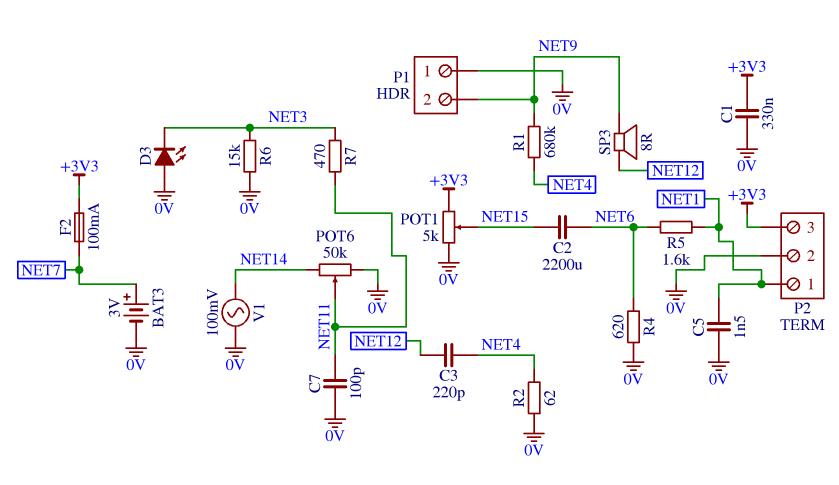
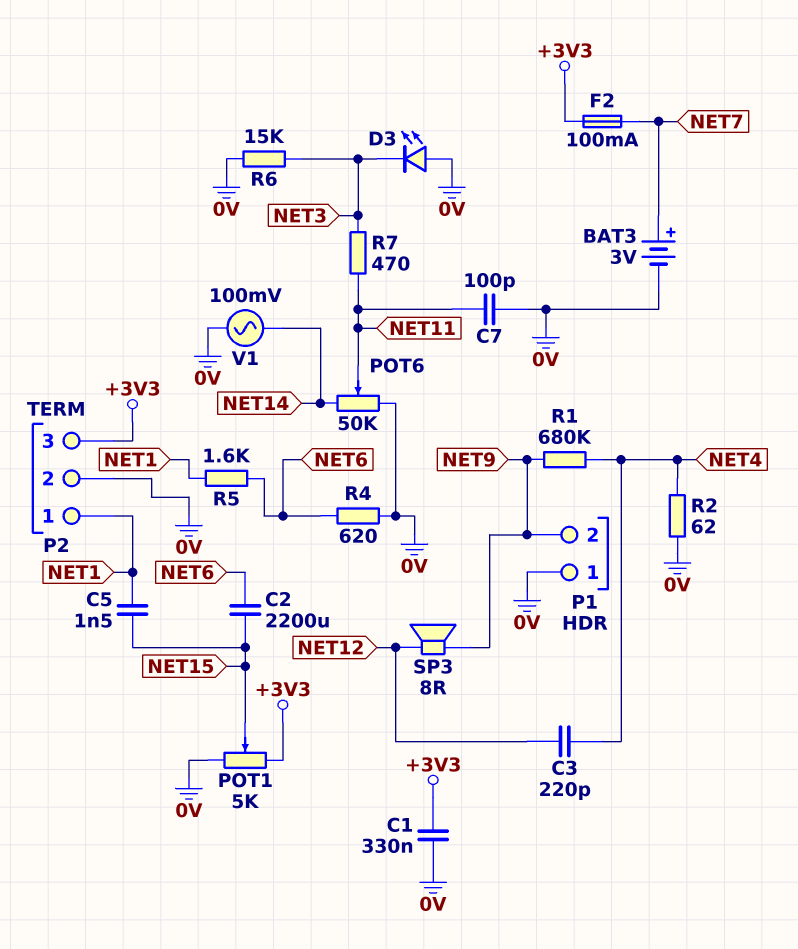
C5: 1.5nF (0V, NET1) -> 1.5nF (NET1, NET15)

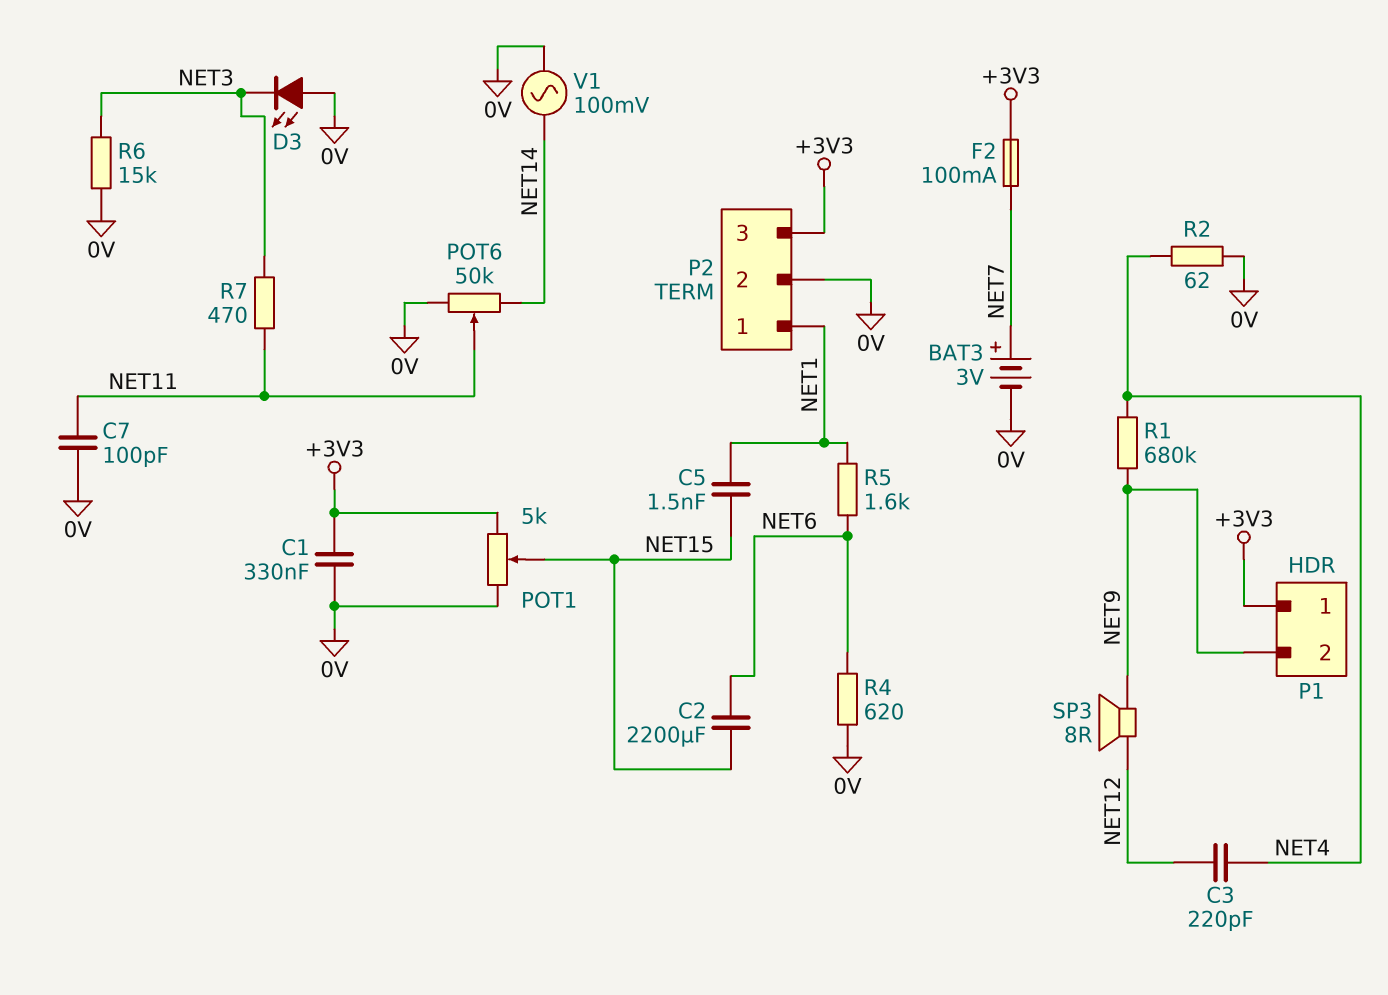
P1 pin 1: 0V -> +3V3

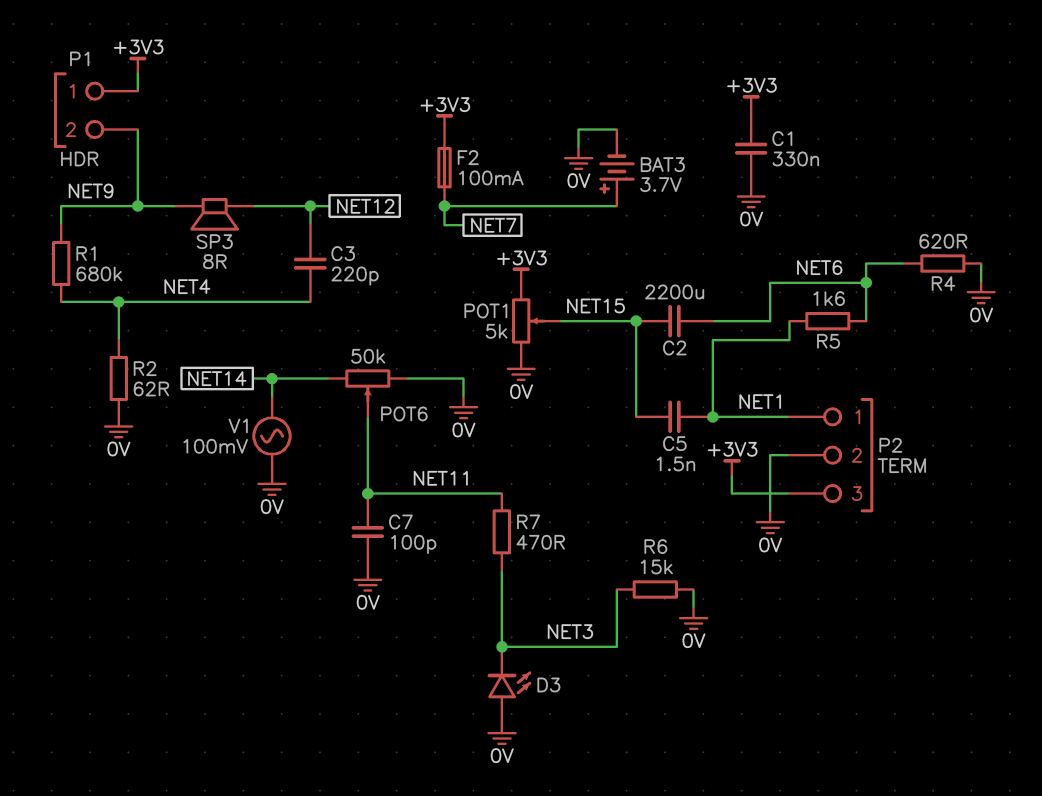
BAT3: 3V (plus NET7, minus 0V) -> 3.7V (plus NET7, minus 0V)

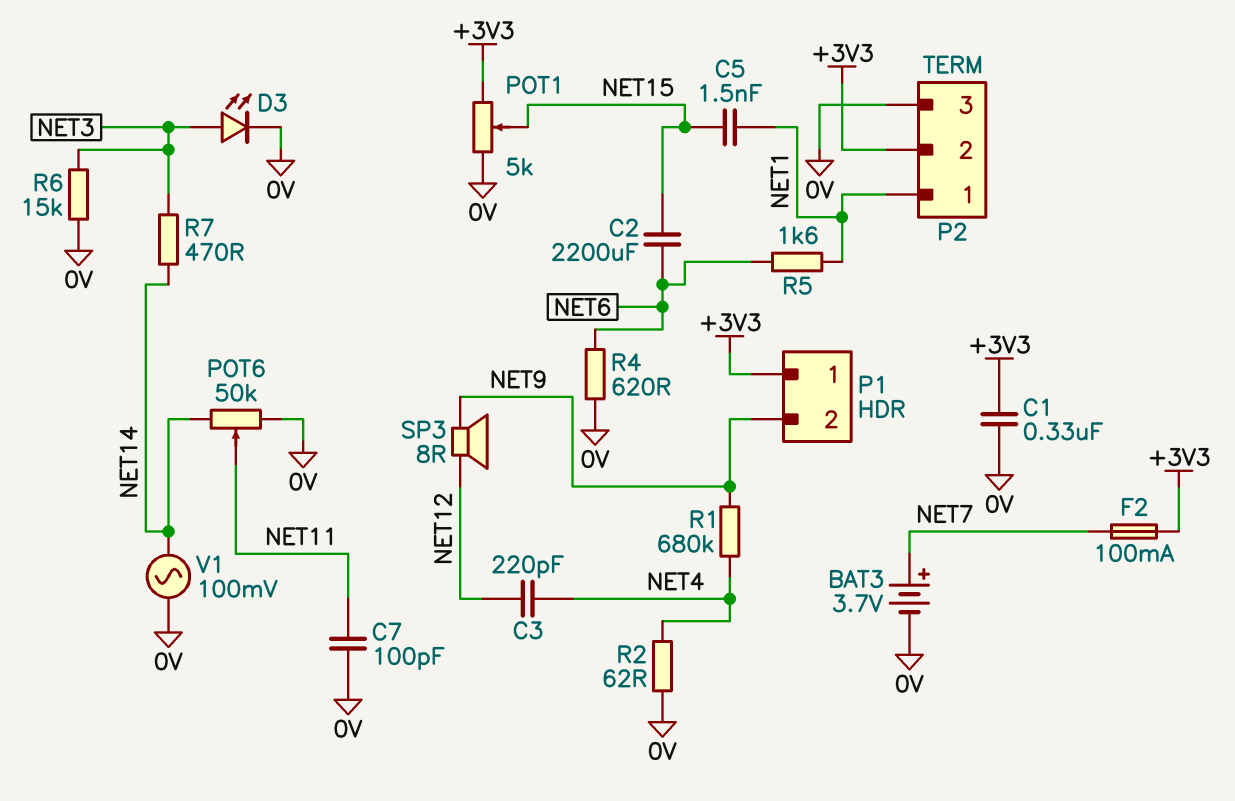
D3: LED (A 0V, K NET3) -> LED (A NET3, K 0V)
P2 pin 2: 0V -> +3V3
P2 pin 3: +3V3 -> 0V
R7: 470 (NET3, NET11) -> 470 (NET3, NET14)

